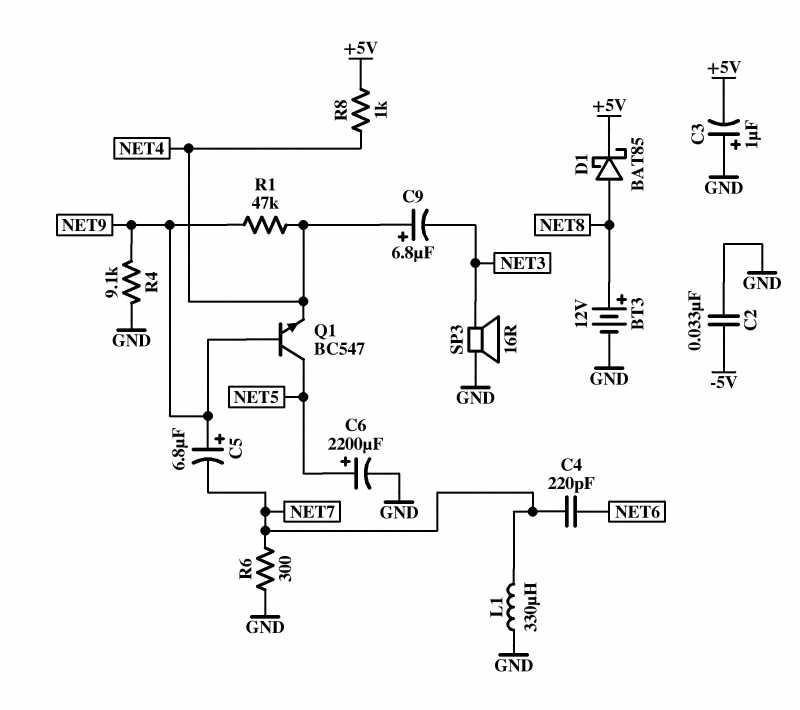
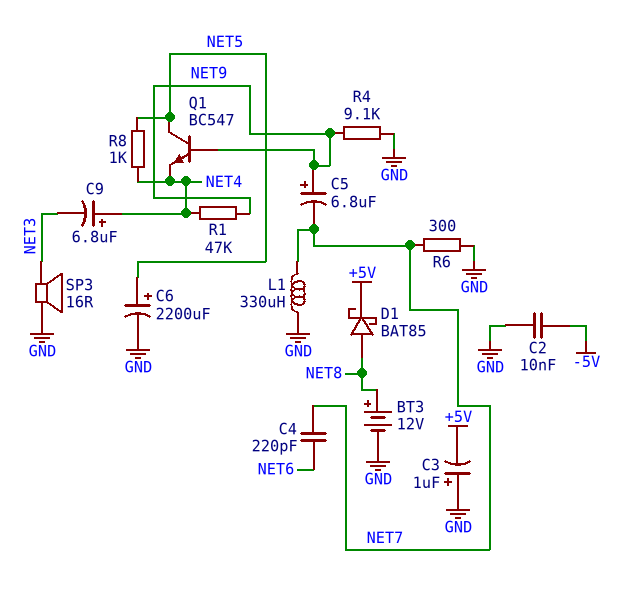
C2: 33nF (-5V, GND) -> 10nF (-5V, GND)
R8: 1k (+5V, NET4) -> 1k (NET4, NET5)

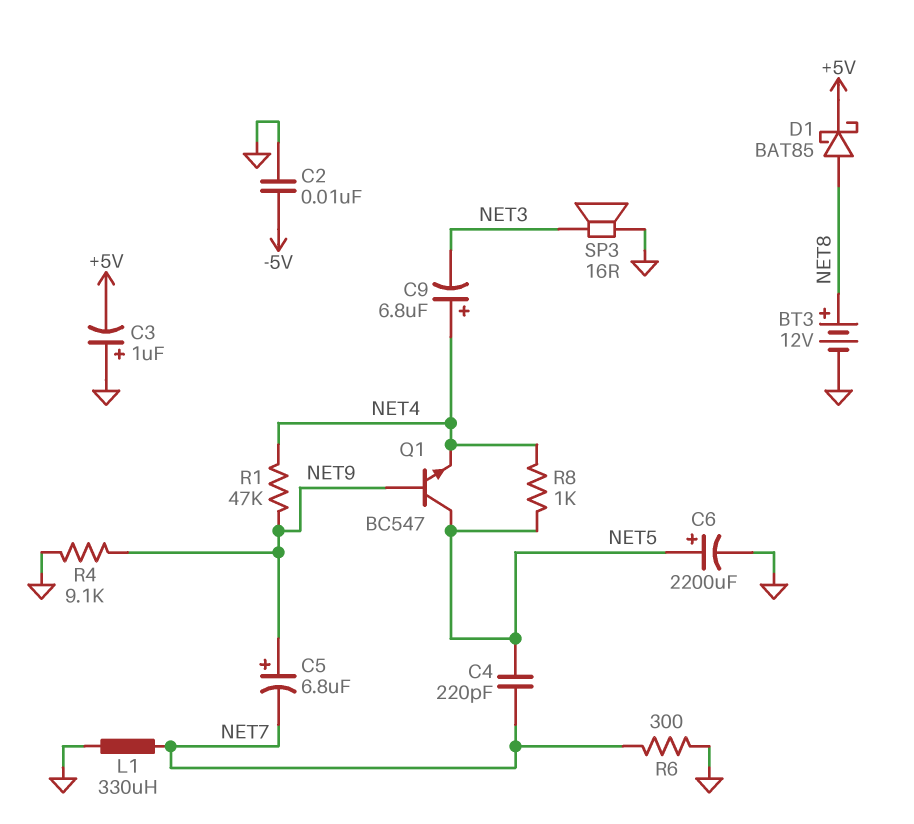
C4: 220pF (NET6, NET7) -> 220pF (NET5, NET7)

